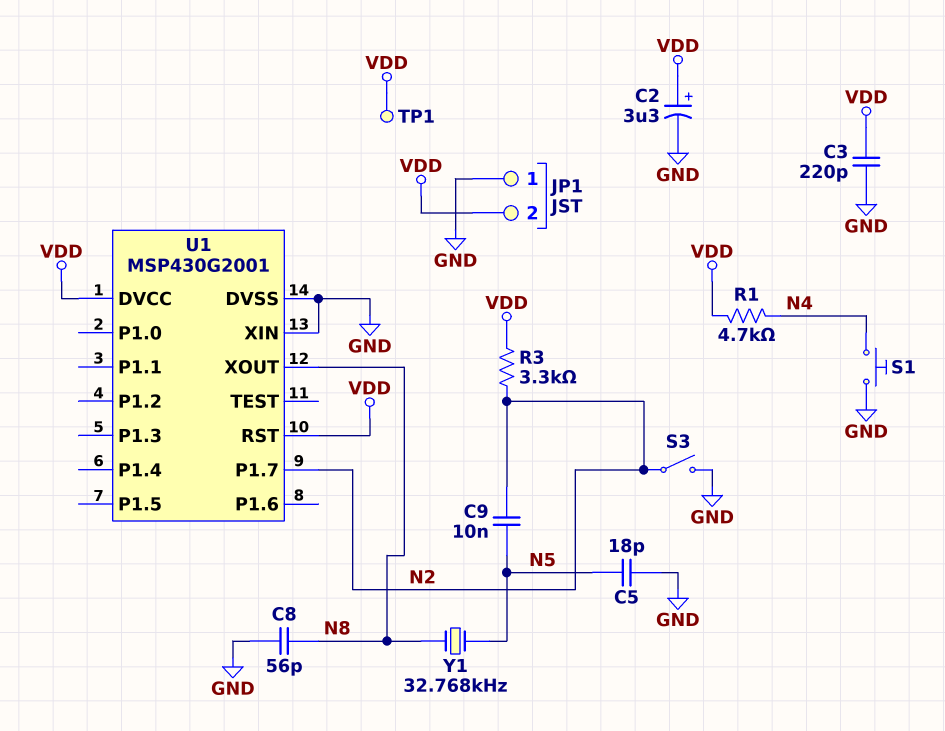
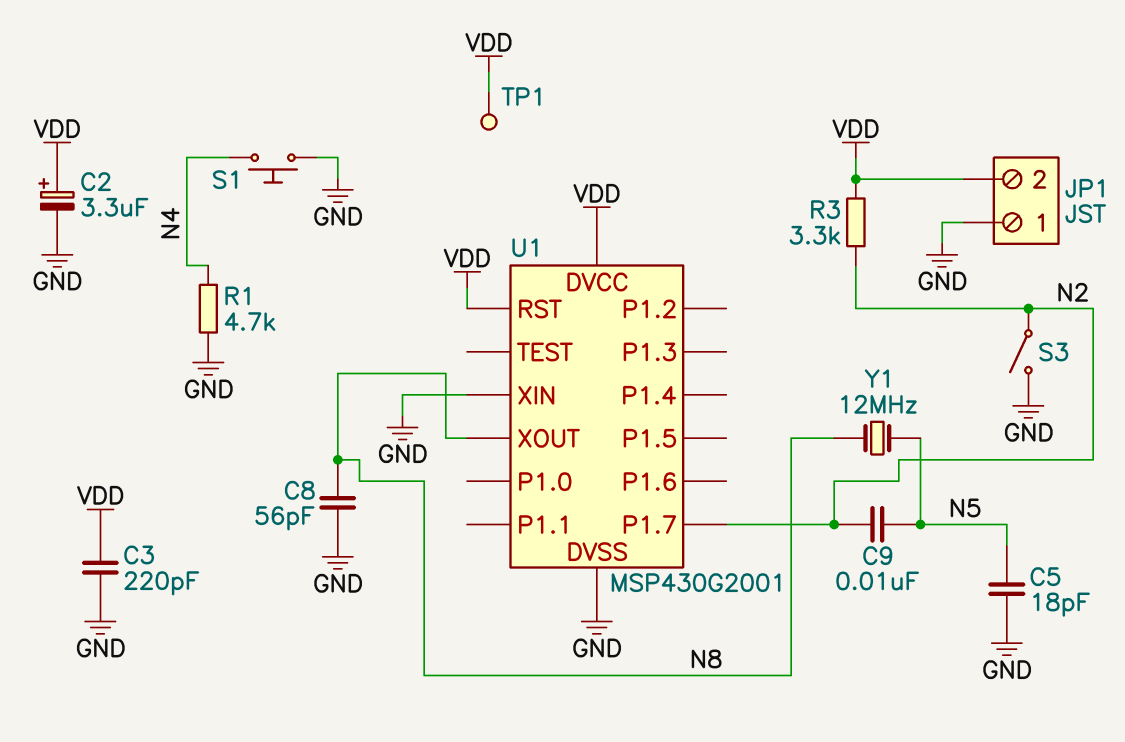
R1: 4.7k (N4, VDD) -> 4.7k (GND, N4)
Y1: 32.768kHz (N5, N8) -> 12MHz (N5, N8)

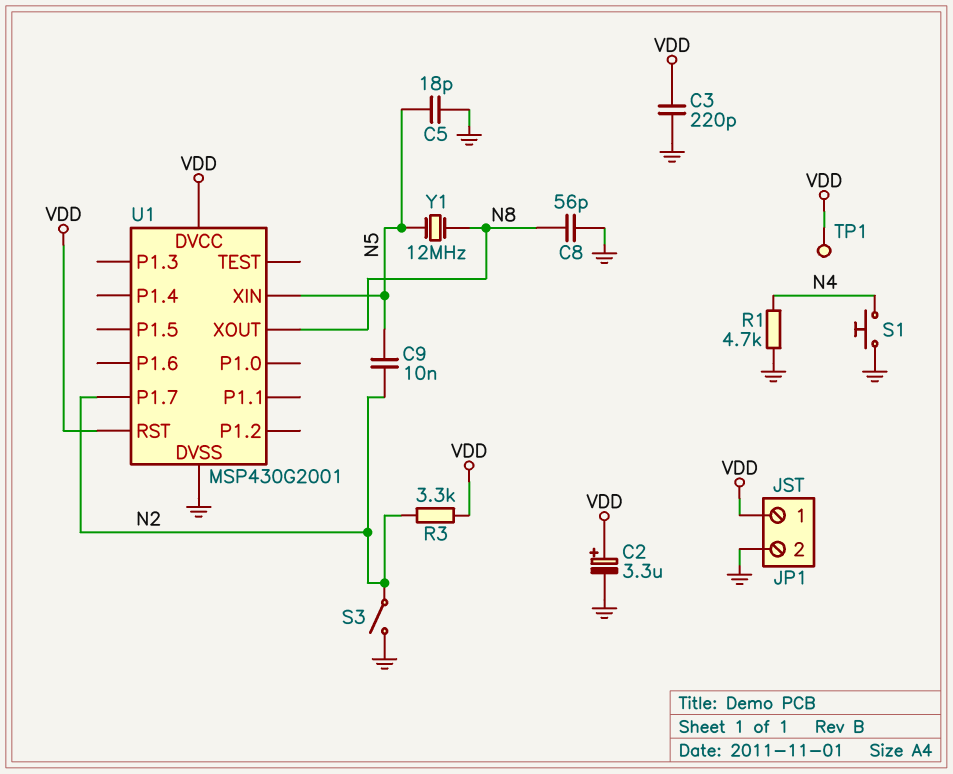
JP1 pin 1: GND -> VDD
JP1 pin 2: VDD -> GND
U1 pin XIN: GND -> N5

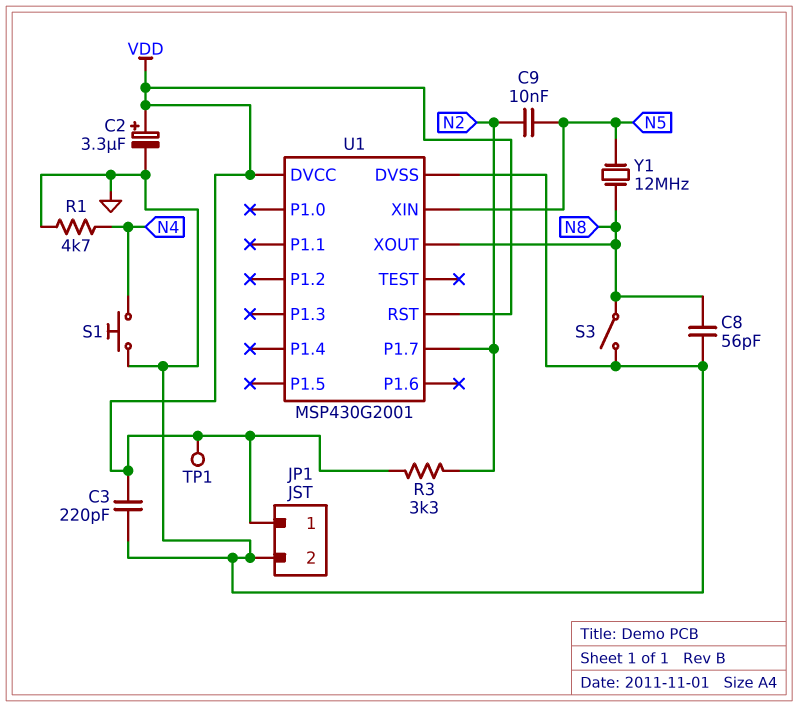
C5: 18pF (GND, N5) -> none
S3: switch (GND, N2) -> switch (GND, N8)

